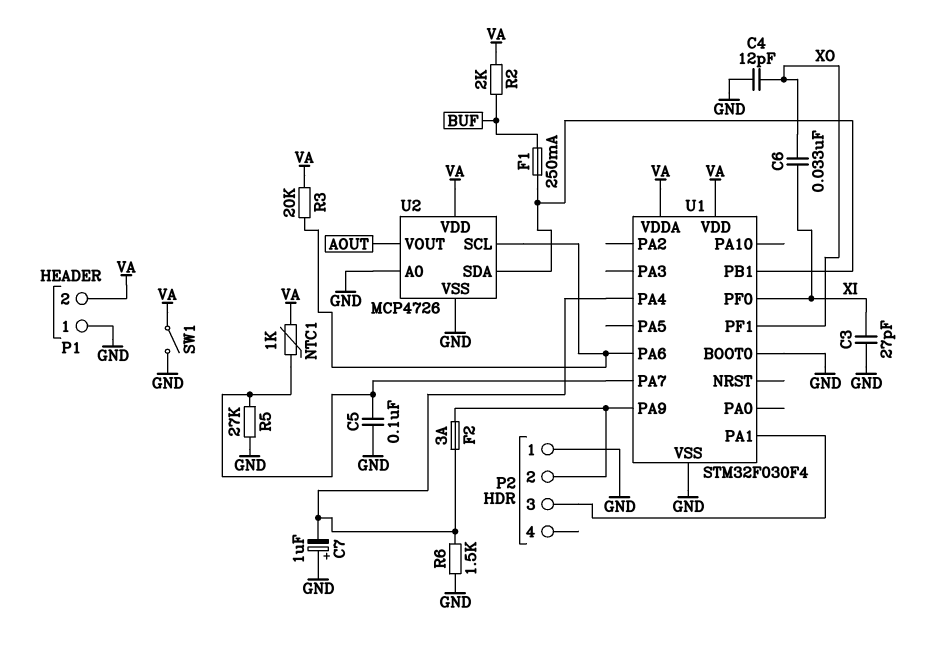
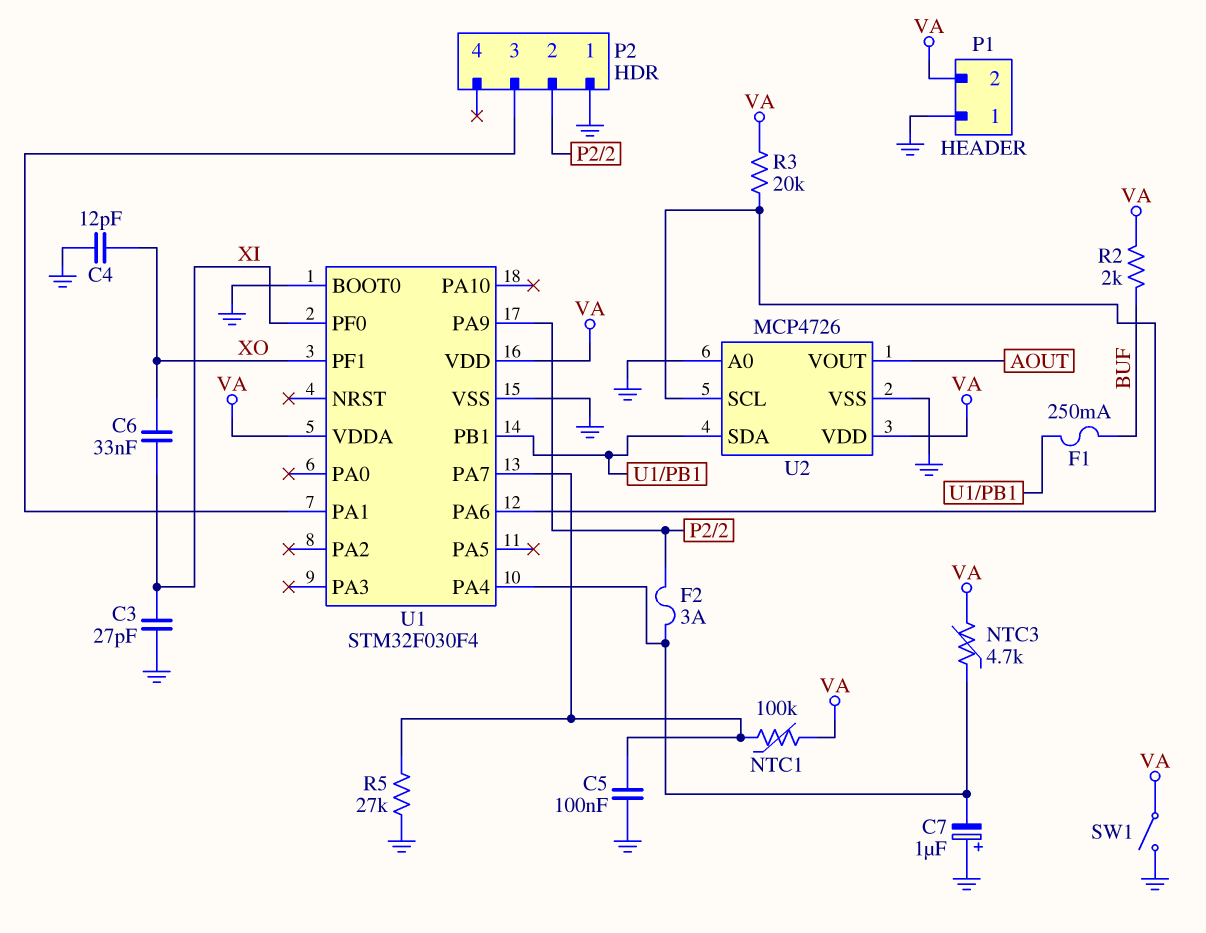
NTC1: 1k (U1/PA7, VA) -> 100k (U1/PA7, VA)
NTC3: none -> 4.7k (U1/PA4, VA)
R6: 1.5k (GND, U1/PA4) -> none

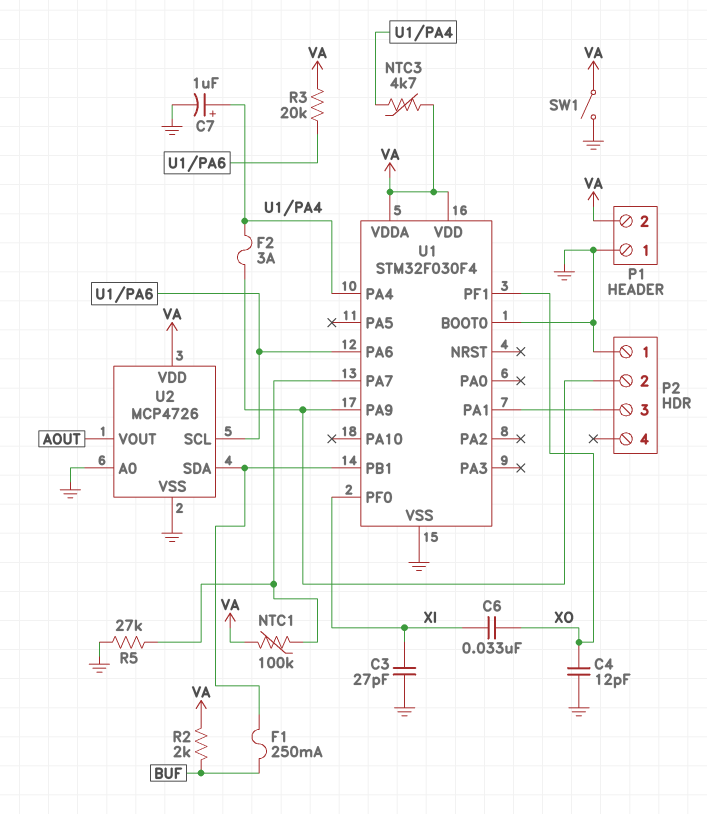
C5: 100nF (GND, U1/PA7) -> none
C7: 1uF (plus GND, minus U1/PA4) -> 1uF (plus U1/PA4, minus GND)

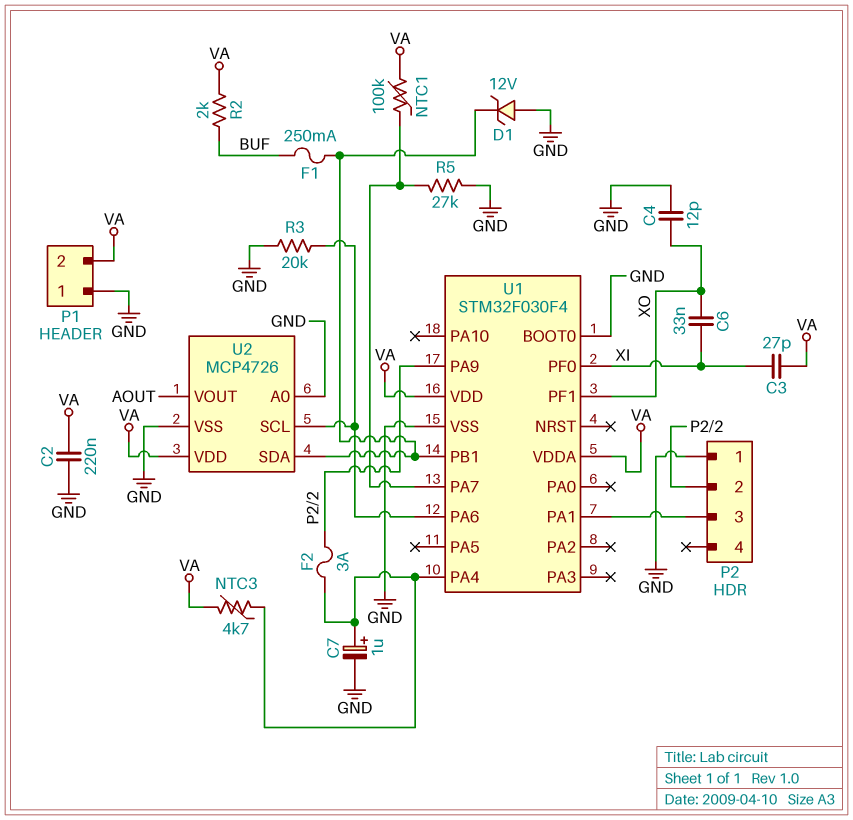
C2: none -> 220nF (GND, VA)
C3: 27pF (GND, XI) -> 27pF (VA, XI)
D1: none -> zener 12V (A GND, K U1/PB1)
R3: 20k (U1/PA6, VA) -> 20k (GND, U1/PA6)
SW1: switch (GND, VA) -> none

